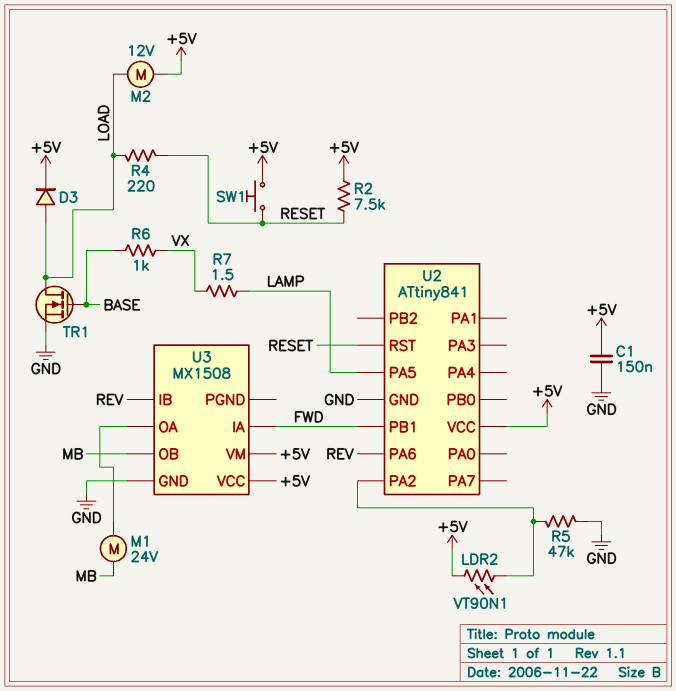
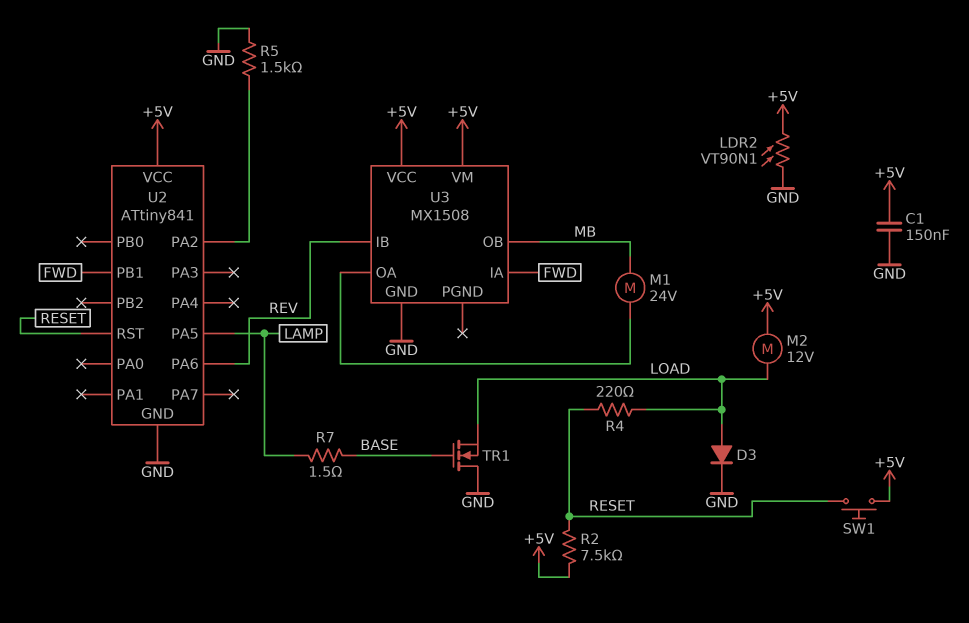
D3: diode (A LOAD, K +5V) -> diode (A LOAD, K GND)
LDR2: VT90N1 (+5V, U2/PA2) -> VT90N1 (+5V, GND)
R5: 47k (GND, U2/PA2) -> 1.5k (GND, U2/PA2)
R6: 1k (BASE, VX) -> none
R7: 1.5 (LAMP, VX) -> 1.5 (BASE, LAMP)
TR1: NMOS (G BASE, D LOAD, S GND) -> NMOS (G BASE, D GND, S LOAD)

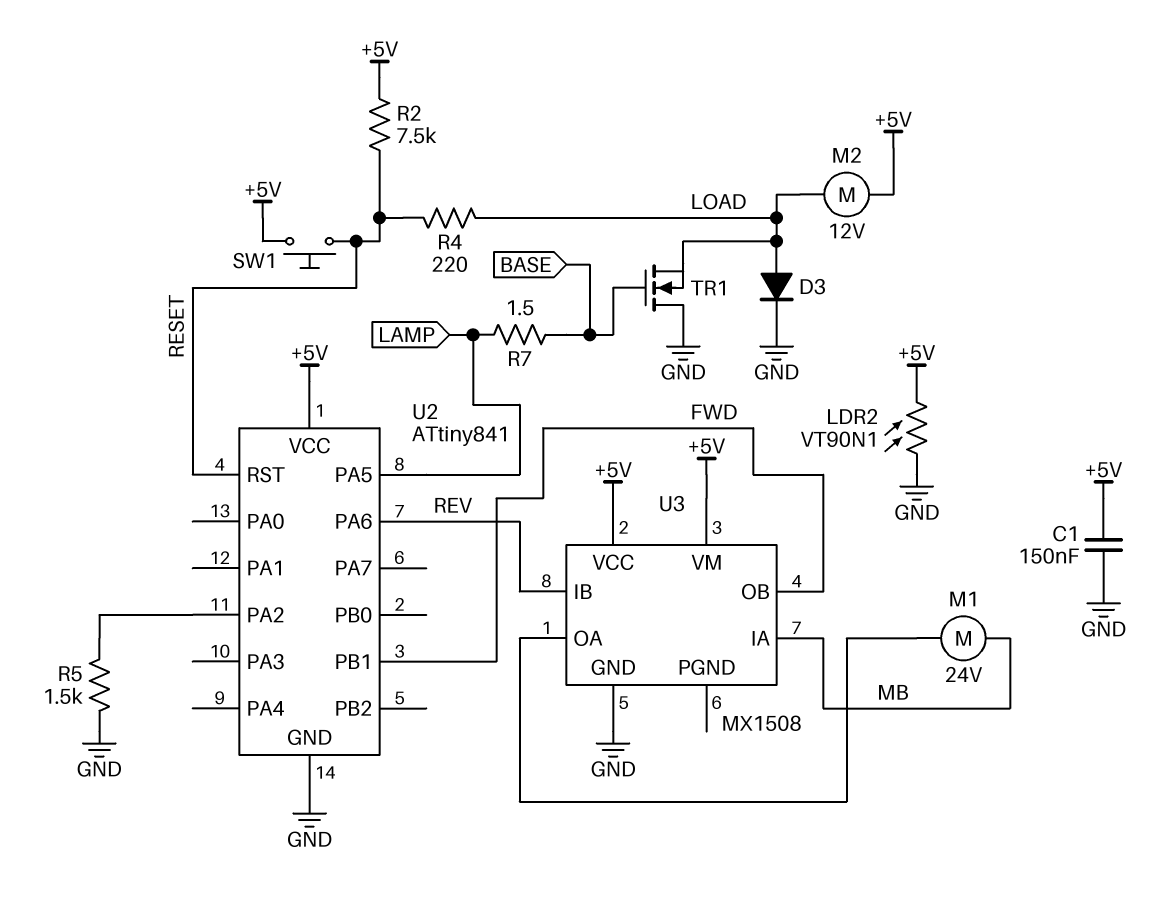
U3 pin IA: FWD -> MB
U3 pin OB: MB -> FWD

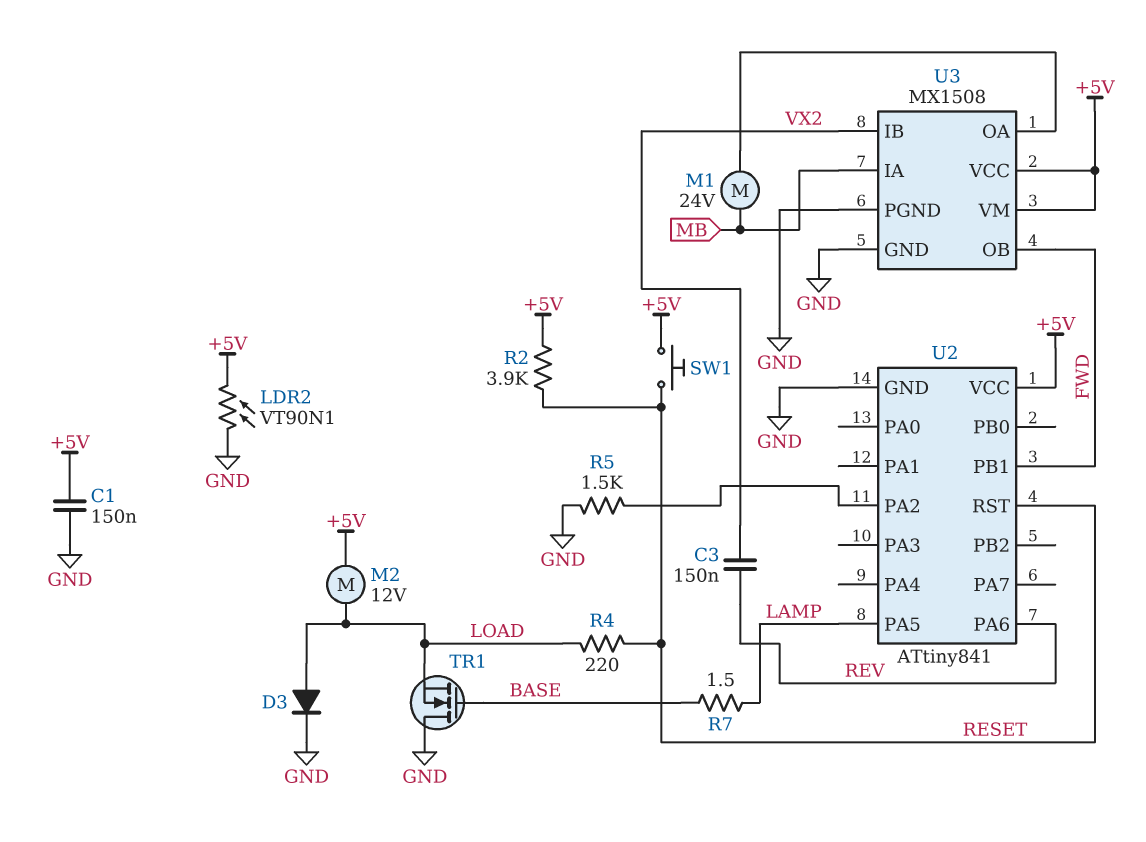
C3: none -> 150nF (REV, VX2)
R2: 7.5k (+5V, RESET) -> 3.9k (+5V, RESET)
U3 pin IB: REV -> VX2
U3 pin PGND: none -> GND

